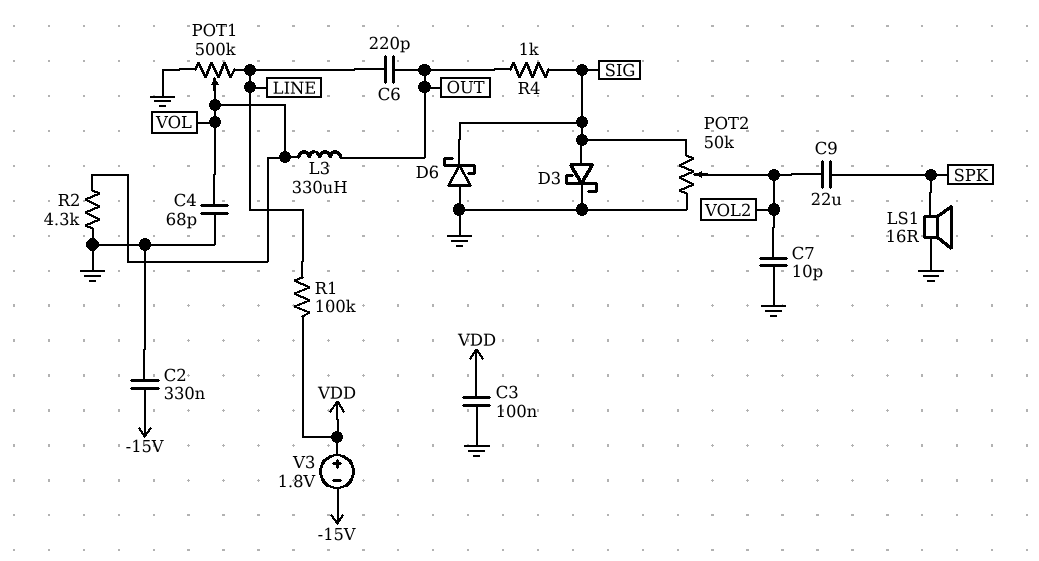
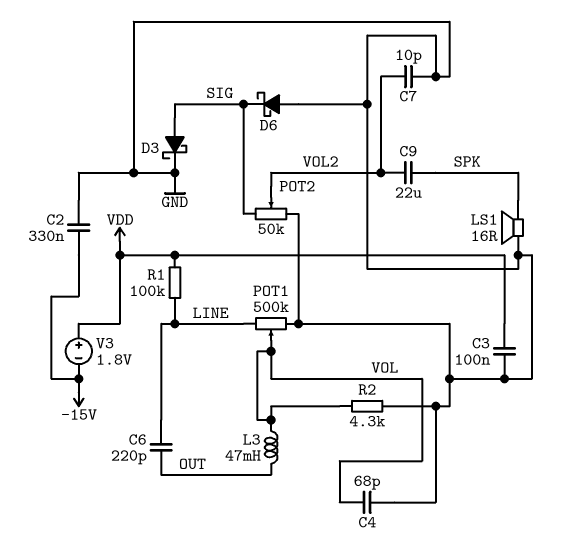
L3: 330uH (OUT, VOL) -> 47mH (OUT, VOL)
R4: 1k (OUT, SIG) -> none

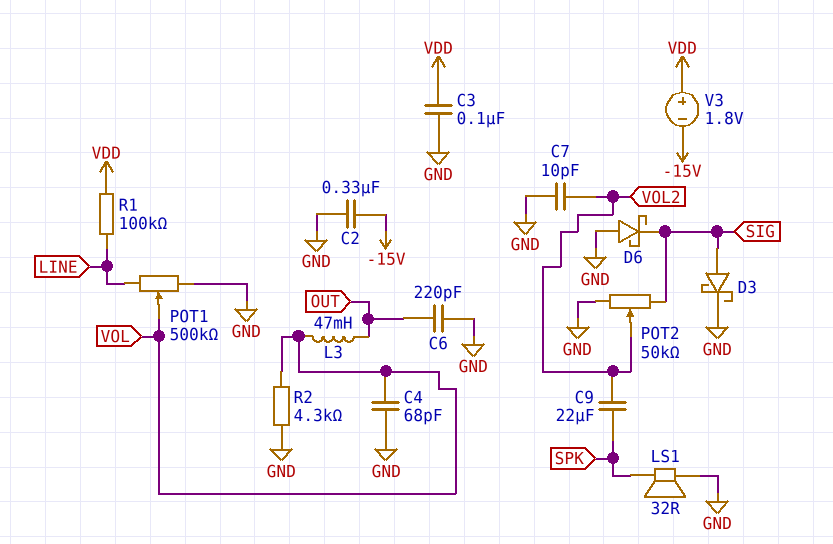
C6: 220pF (LINE, OUT) -> 220pF (GND, OUT)
LS1: speaker 16R (GND, SPK) -> speaker 32R (GND, SPK)

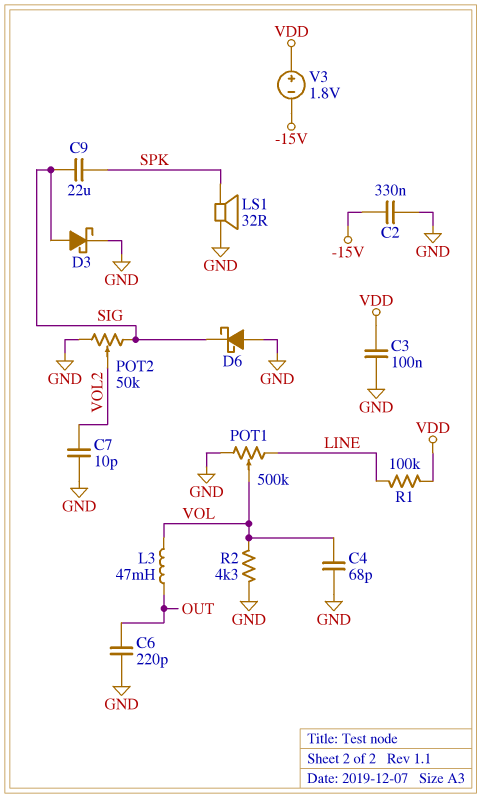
C9: 22uF (SPK, VOL2) -> 22uF (SIG, SPK)

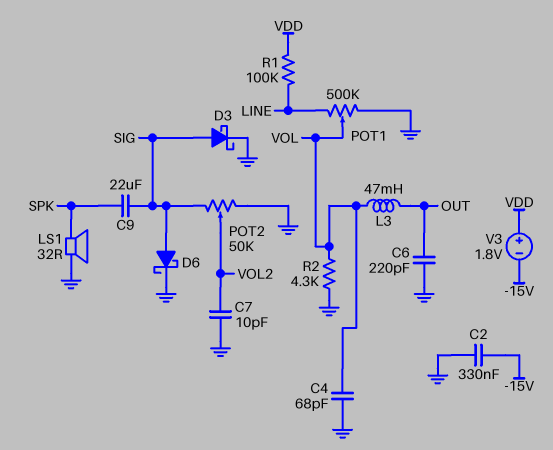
C3: 100nF (GND, VDD) -> none
D6: schottky (A GND, K SIG) -> schottky (A SIG, K GND)

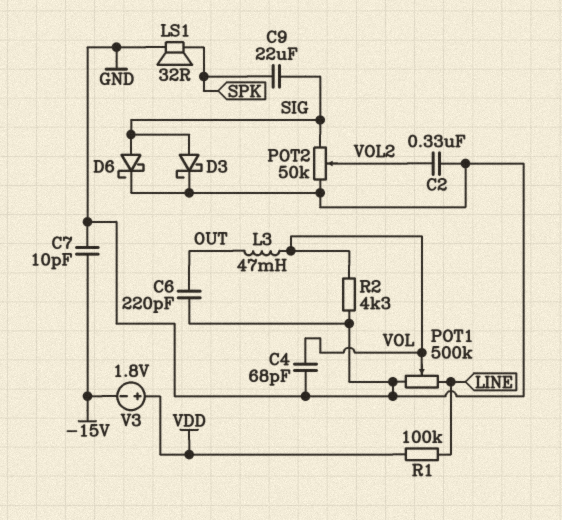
C2: 330nF (-15V, GND) -> 330nF (GND, VOL2)
C7: 10pF (GND, VOL2) -> 10pF (-15V, GND)

